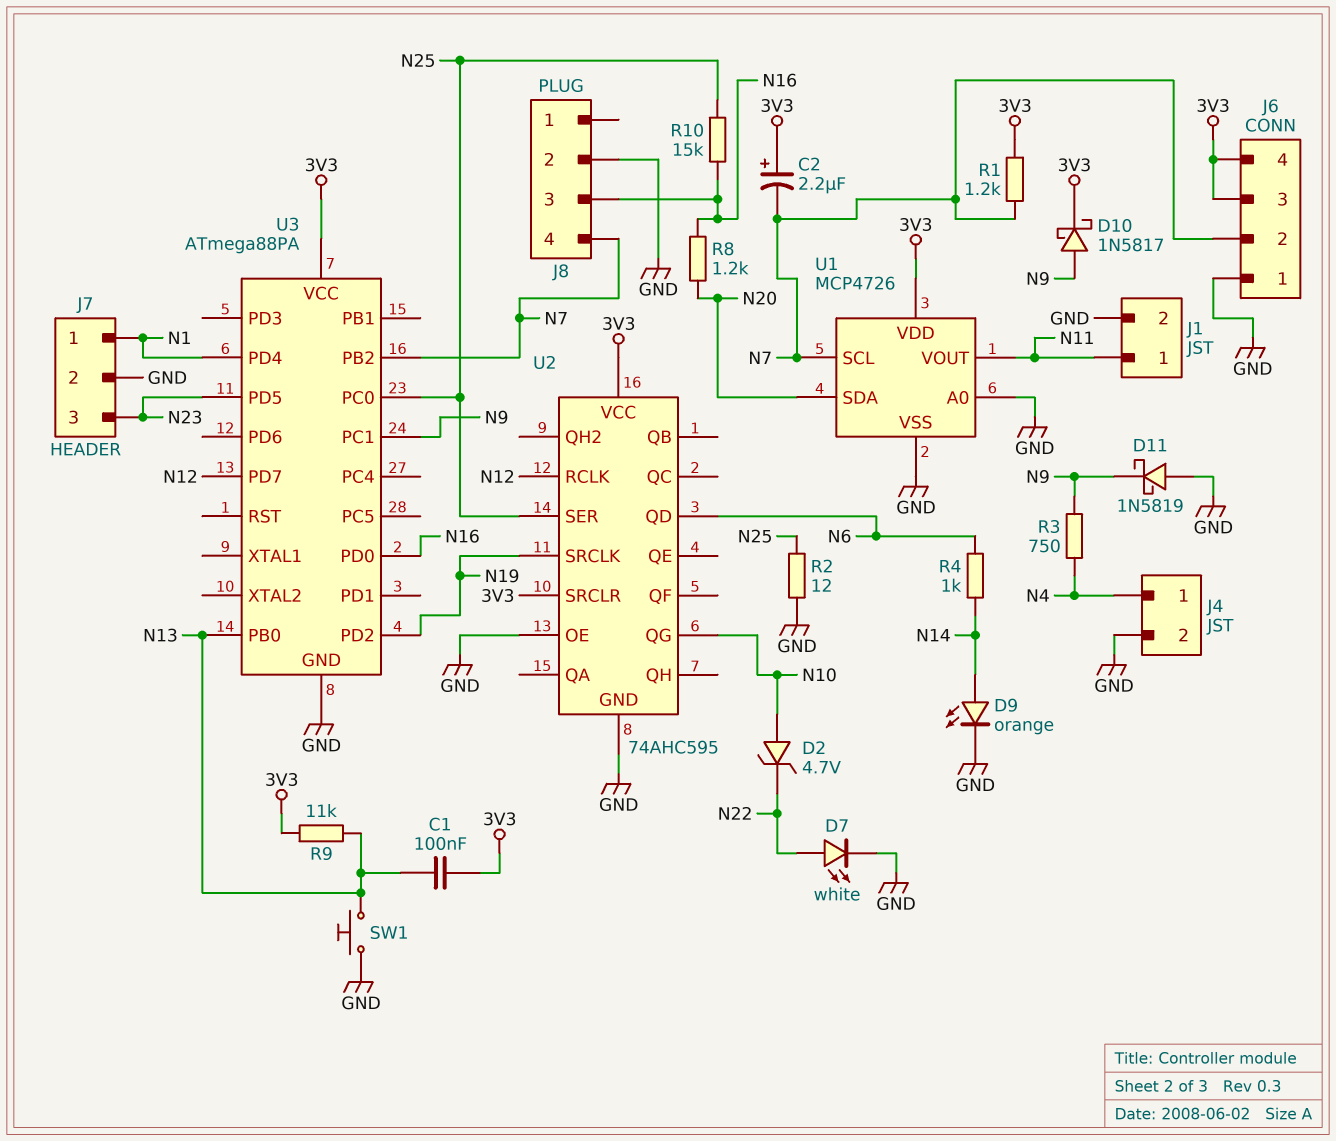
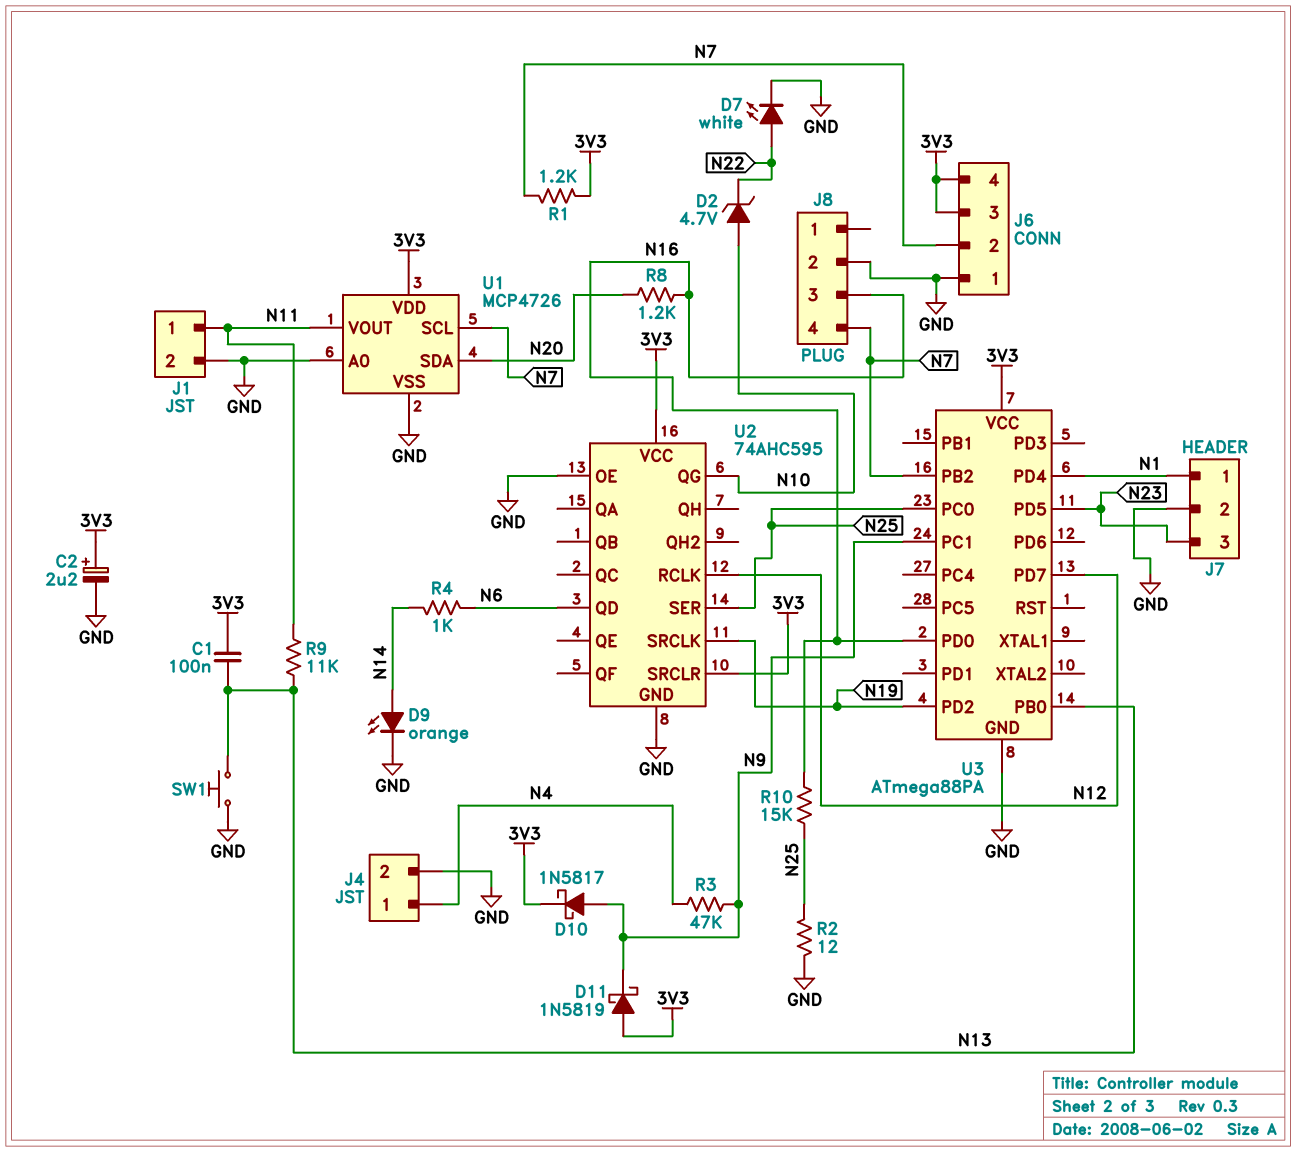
C2: 2.2uF (plus 3V3, minus N7) -> 2.2uF (plus 3V3, minus GND)
D11: schottky 1N5819 (A GND, K N9) -> schottky 1N5819 (A 3V3, K N9)
R3: 750 (N4, N9) -> 47k (N4, N9)
R9: 11k (3V3, N13) -> 11k (N11, N13)

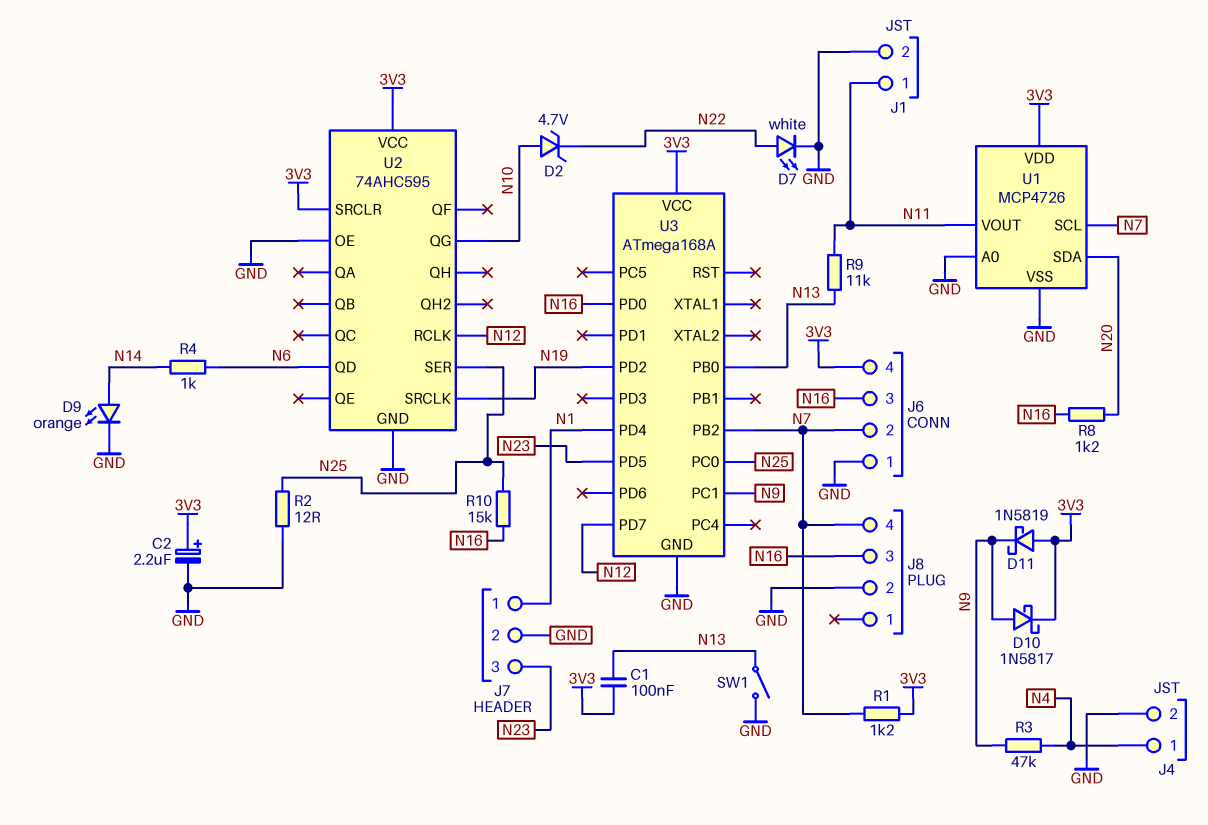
J6 pin 3: 3V3 -> N16
SW1: button (GND, N13) -> switch (GND, N13)
U3: ATmega88PA -> ATmega168A

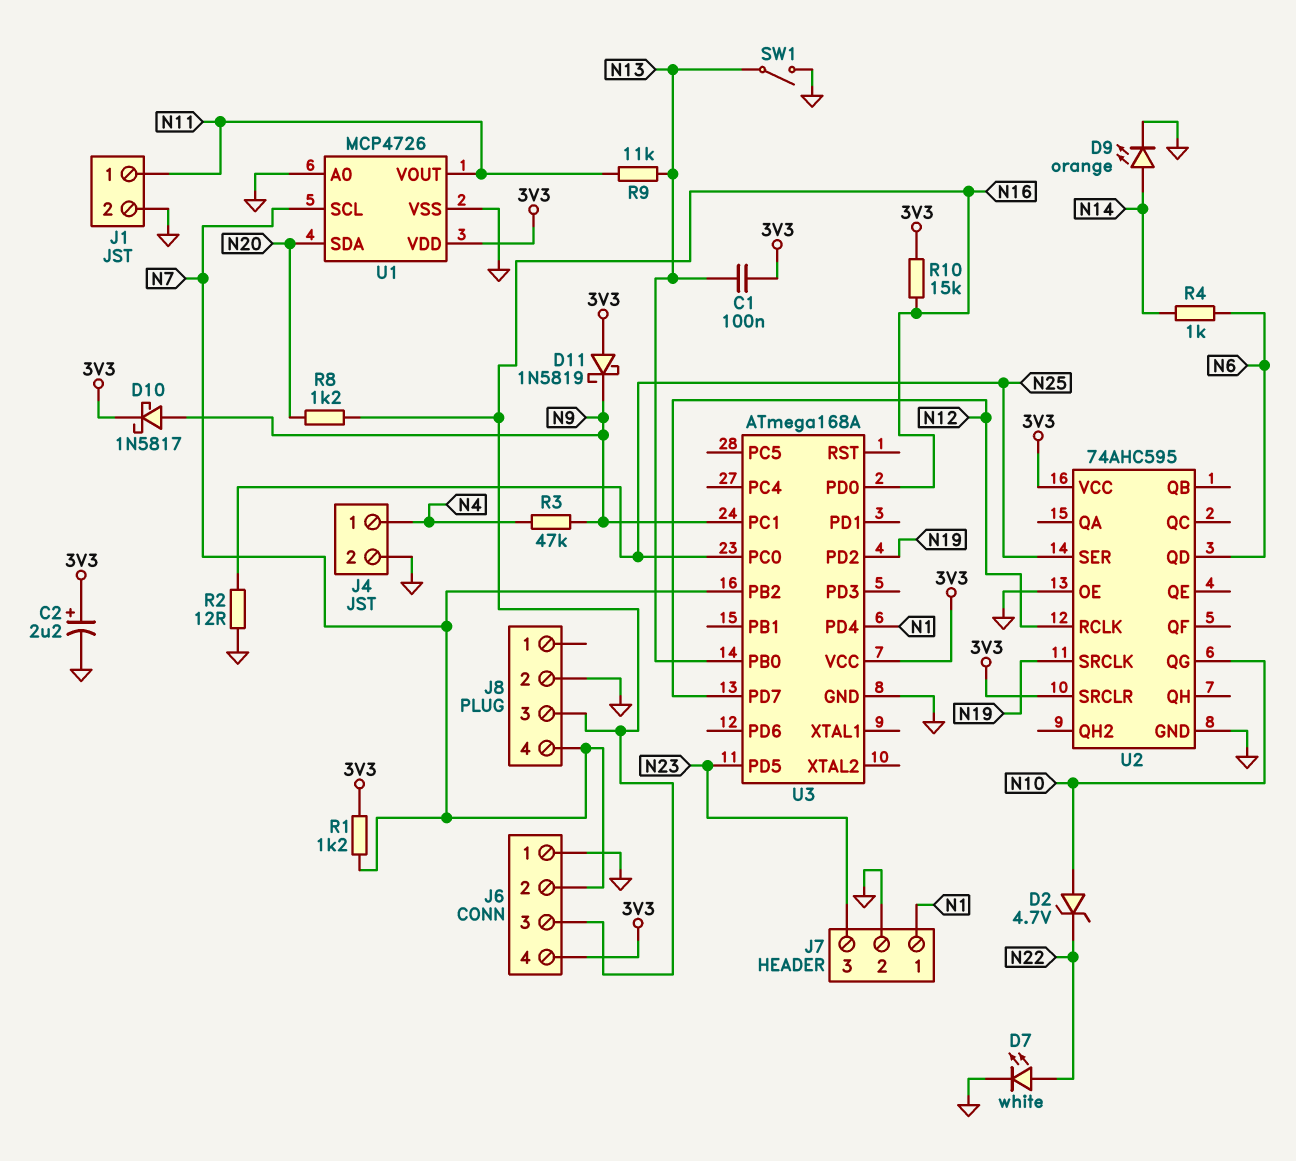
R10: 15k (N16, N25) -> 15k (3V3, N16)

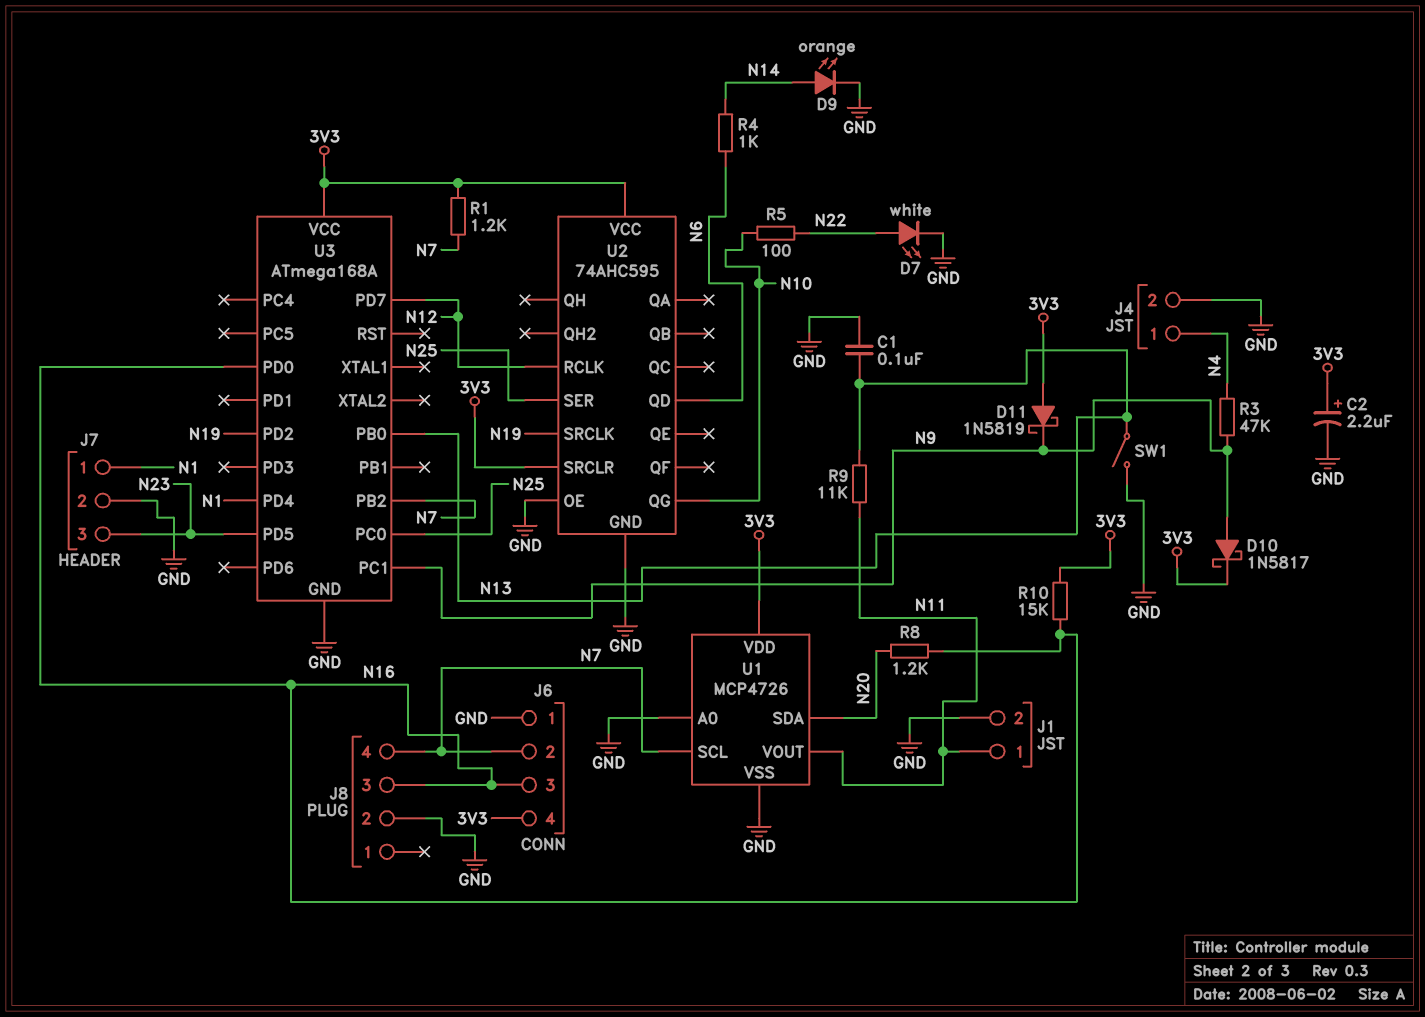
C1: 100nF (3V3, N13) -> 100nF (GND, N13)
D2: zener 4.7V (A N10, K N22) -> none
R2: 12 (GND, N25) -> none
R5: none -> 100 (N10, N22)

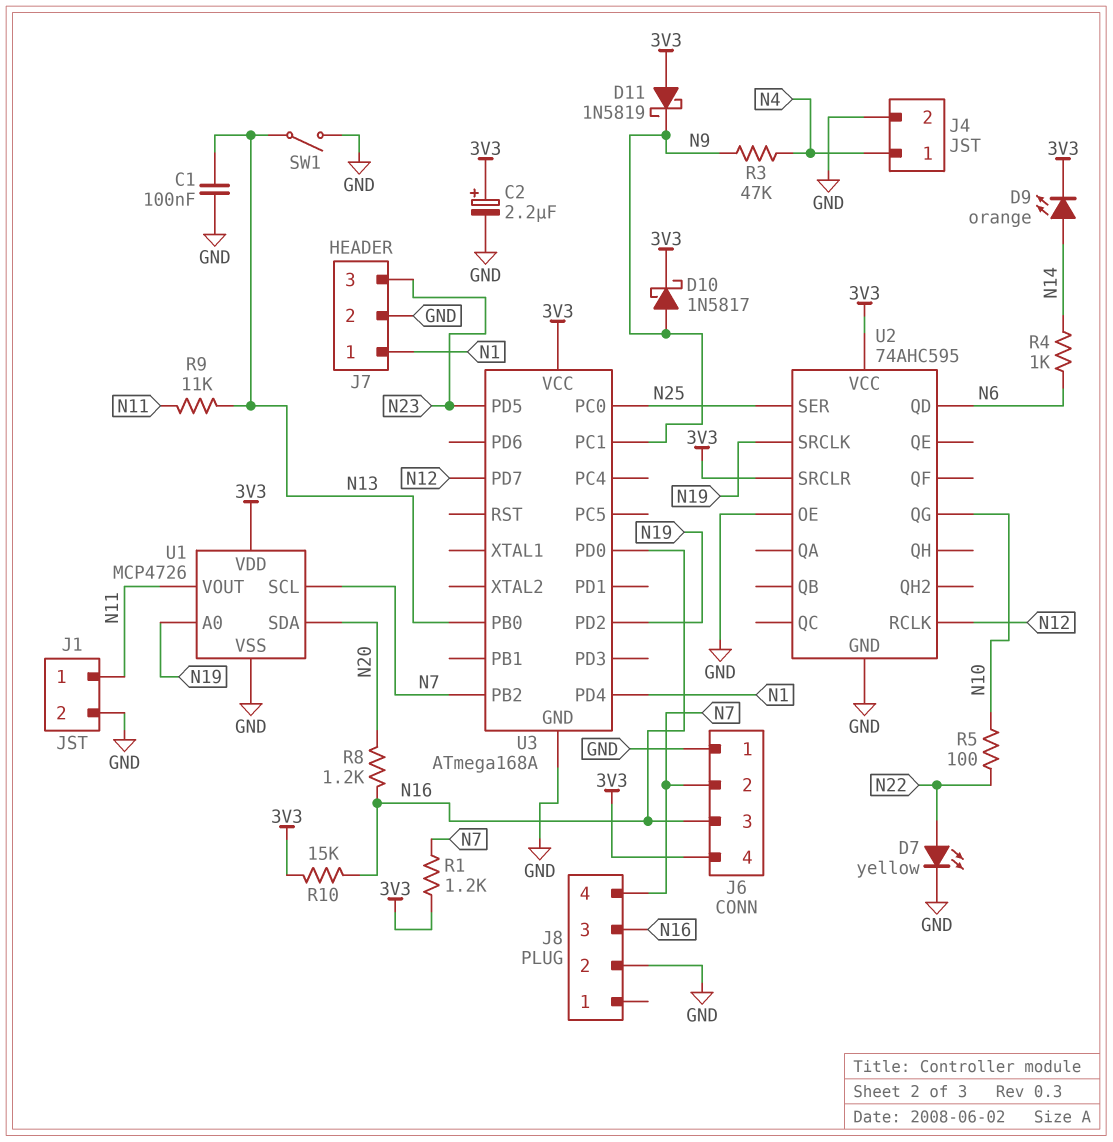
D7: LED white (A N22, K GND) -> LED yellow (A N22, K GND)
D9: LED orange (A N14, K GND) -> LED orange (A N14, K 3V3)
U1 pin A0: GND -> N19

